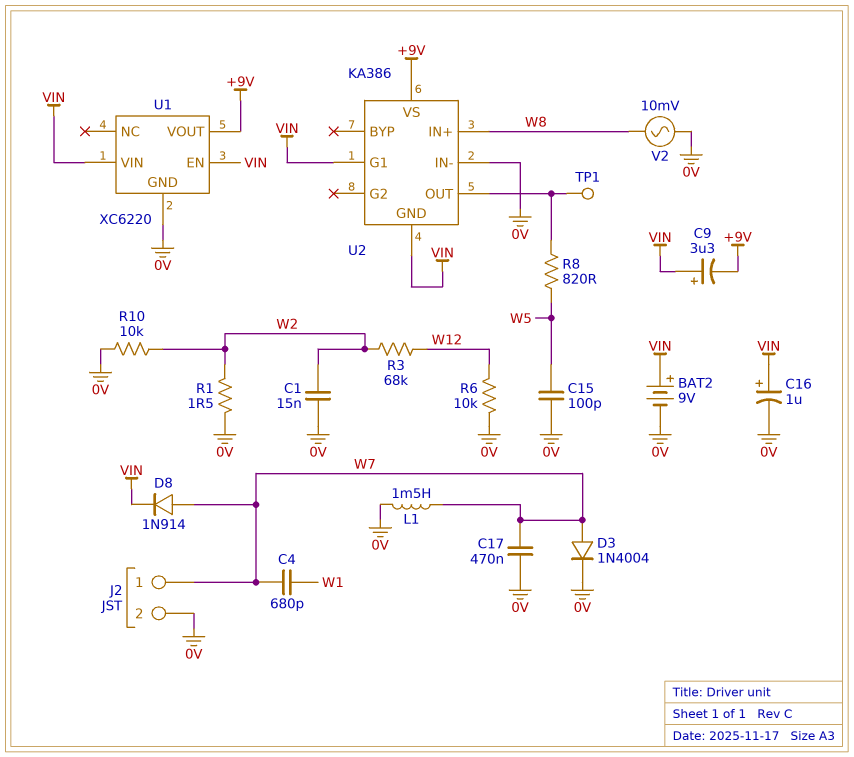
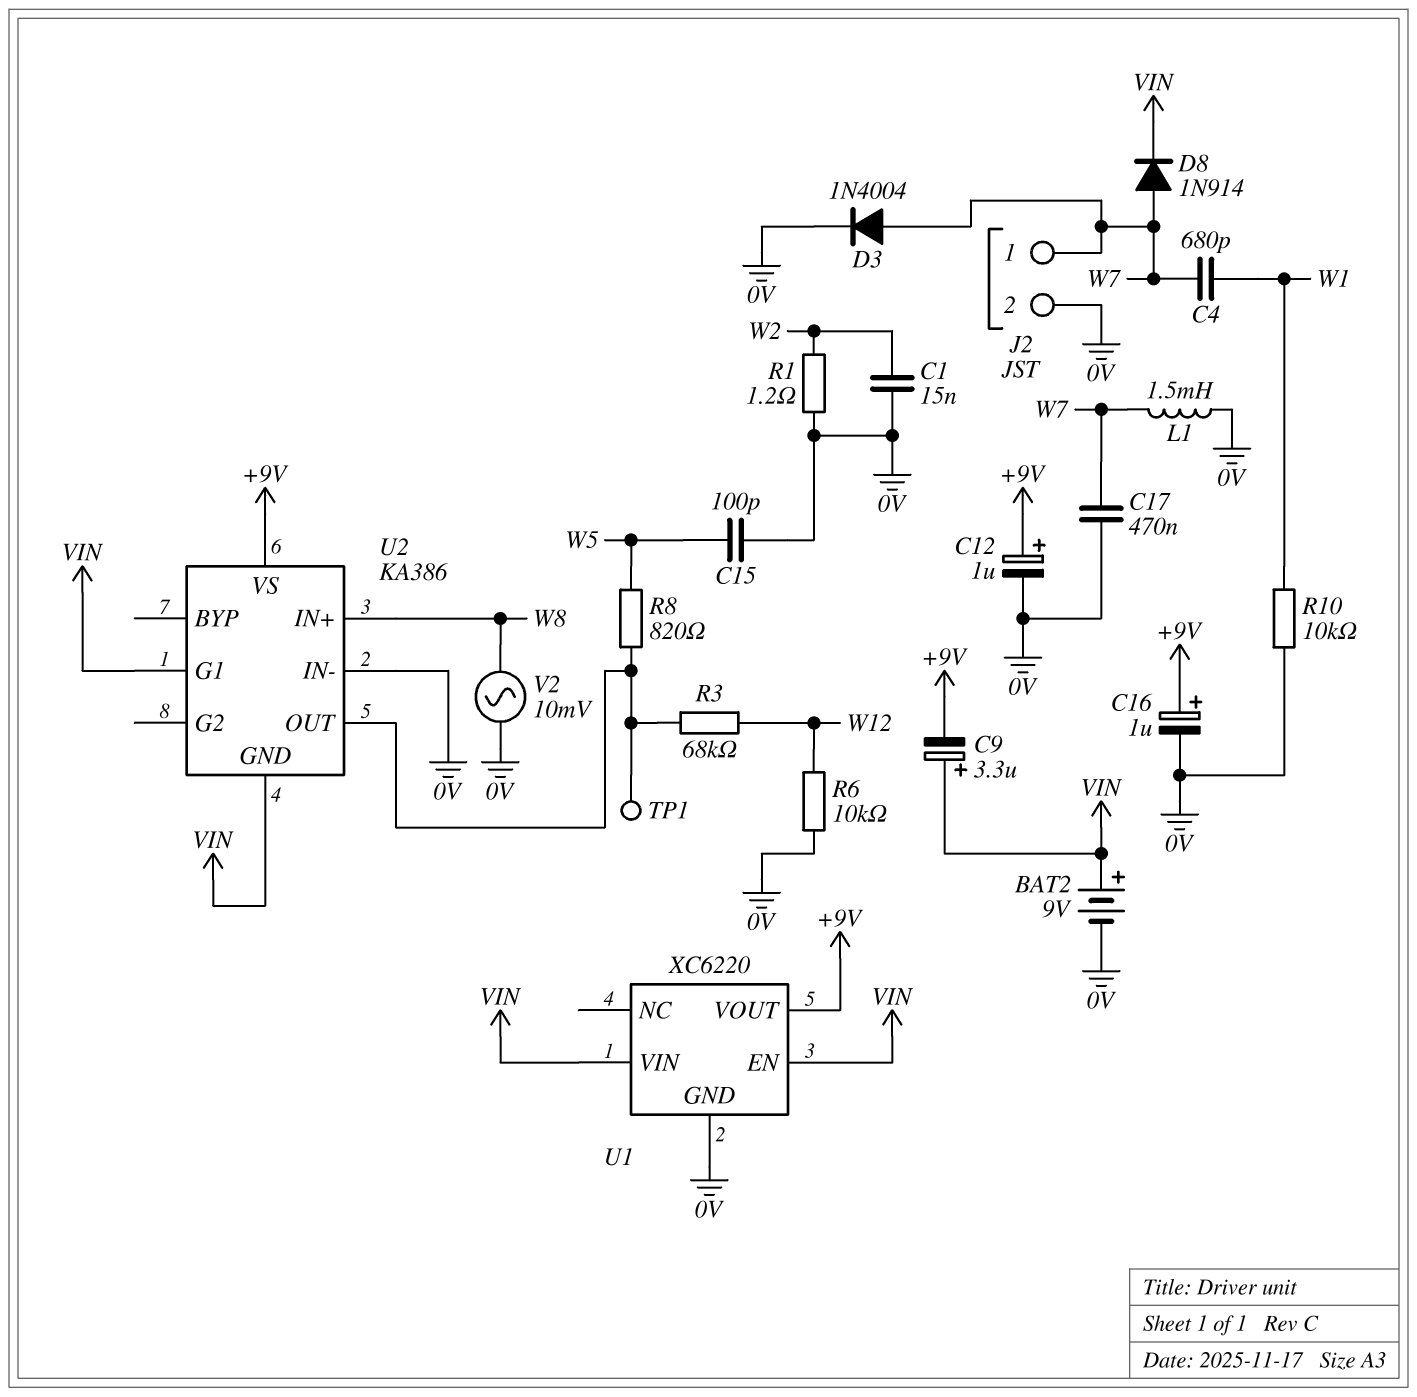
C12: none -> 1uF (plus +9V, minus 0V)
C16: 1uF (plus VIN, minus 0V) -> 1uF (plus +9V, minus 0V)
R1: 1.5 (0V, W2) -> 1.2 (0V, W2)
R3: 68k (W2, W12) -> 68k (U2/OUT, W12)
R10: 10k (0V, W2) -> 10k (0V, W1)

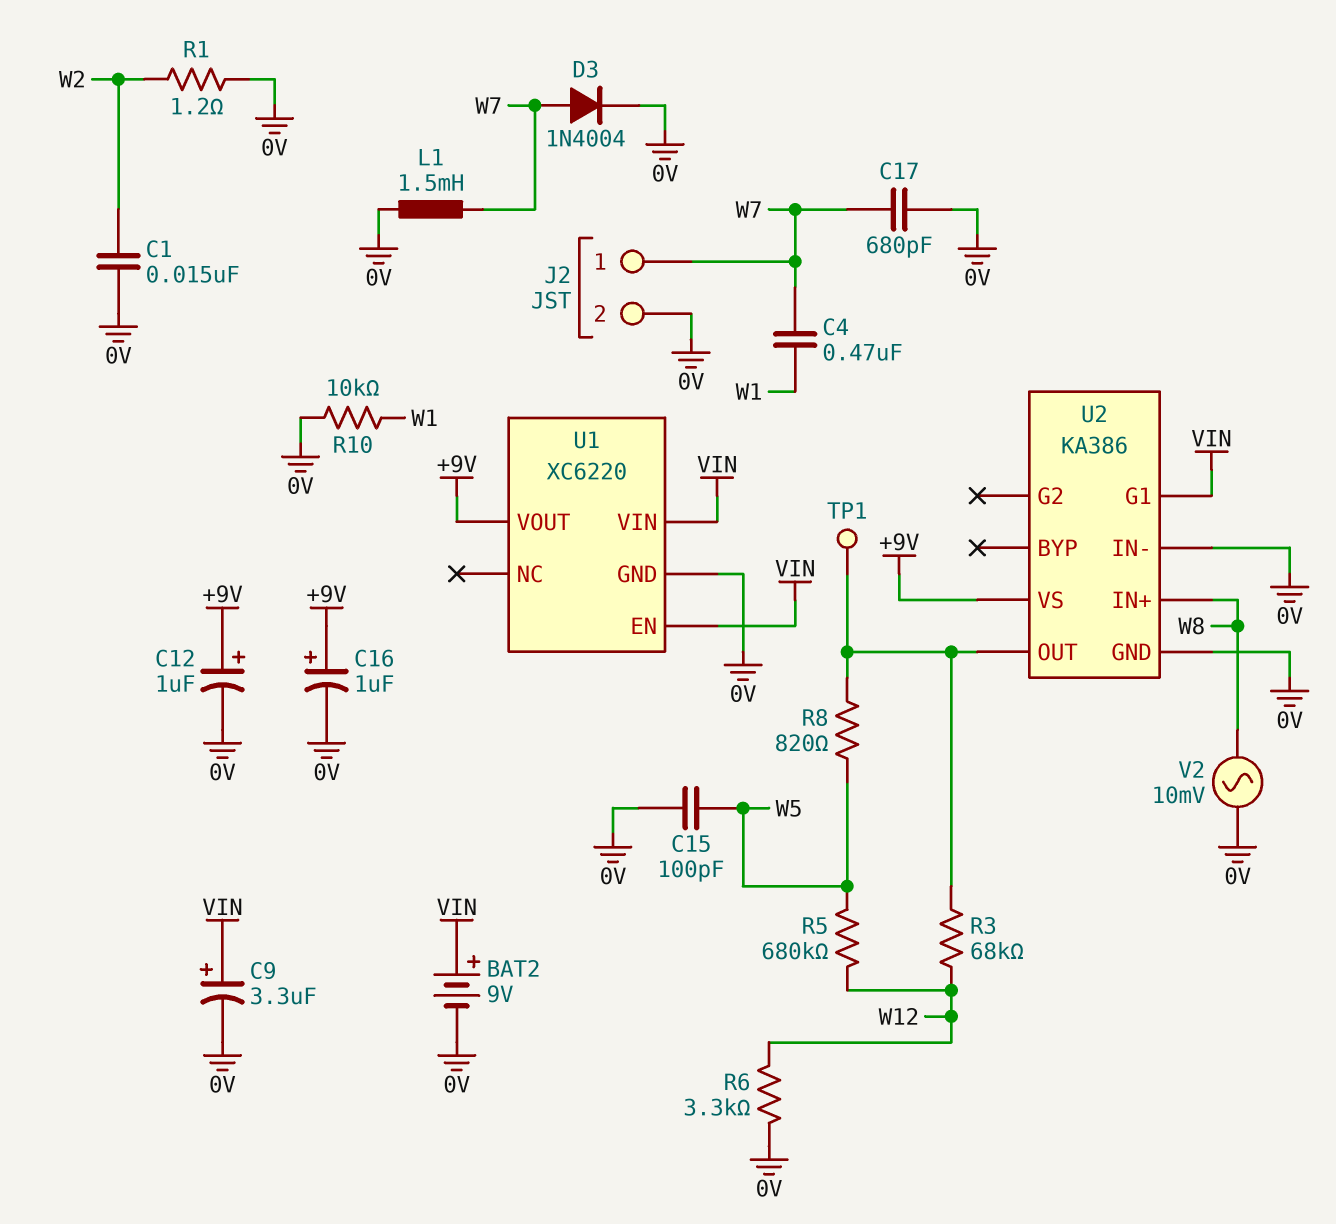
C4: 680pF (W1, W7) -> 470nF (W1, W7)
C9: 3.3uF (plus VIN, minus +9V) -> 3.3uF (plus VIN, minus 0V)
C17: 470nF (0V, W7) -> 680pF (0V, W7)
D8: diode 1N914 (A W7, K VIN) -> none
R5: none -> 680k (W5, W12)
R6: 10k (0V, W12) -> 3.3k (0V, W12)
U2 pin GND: VIN -> 0V

